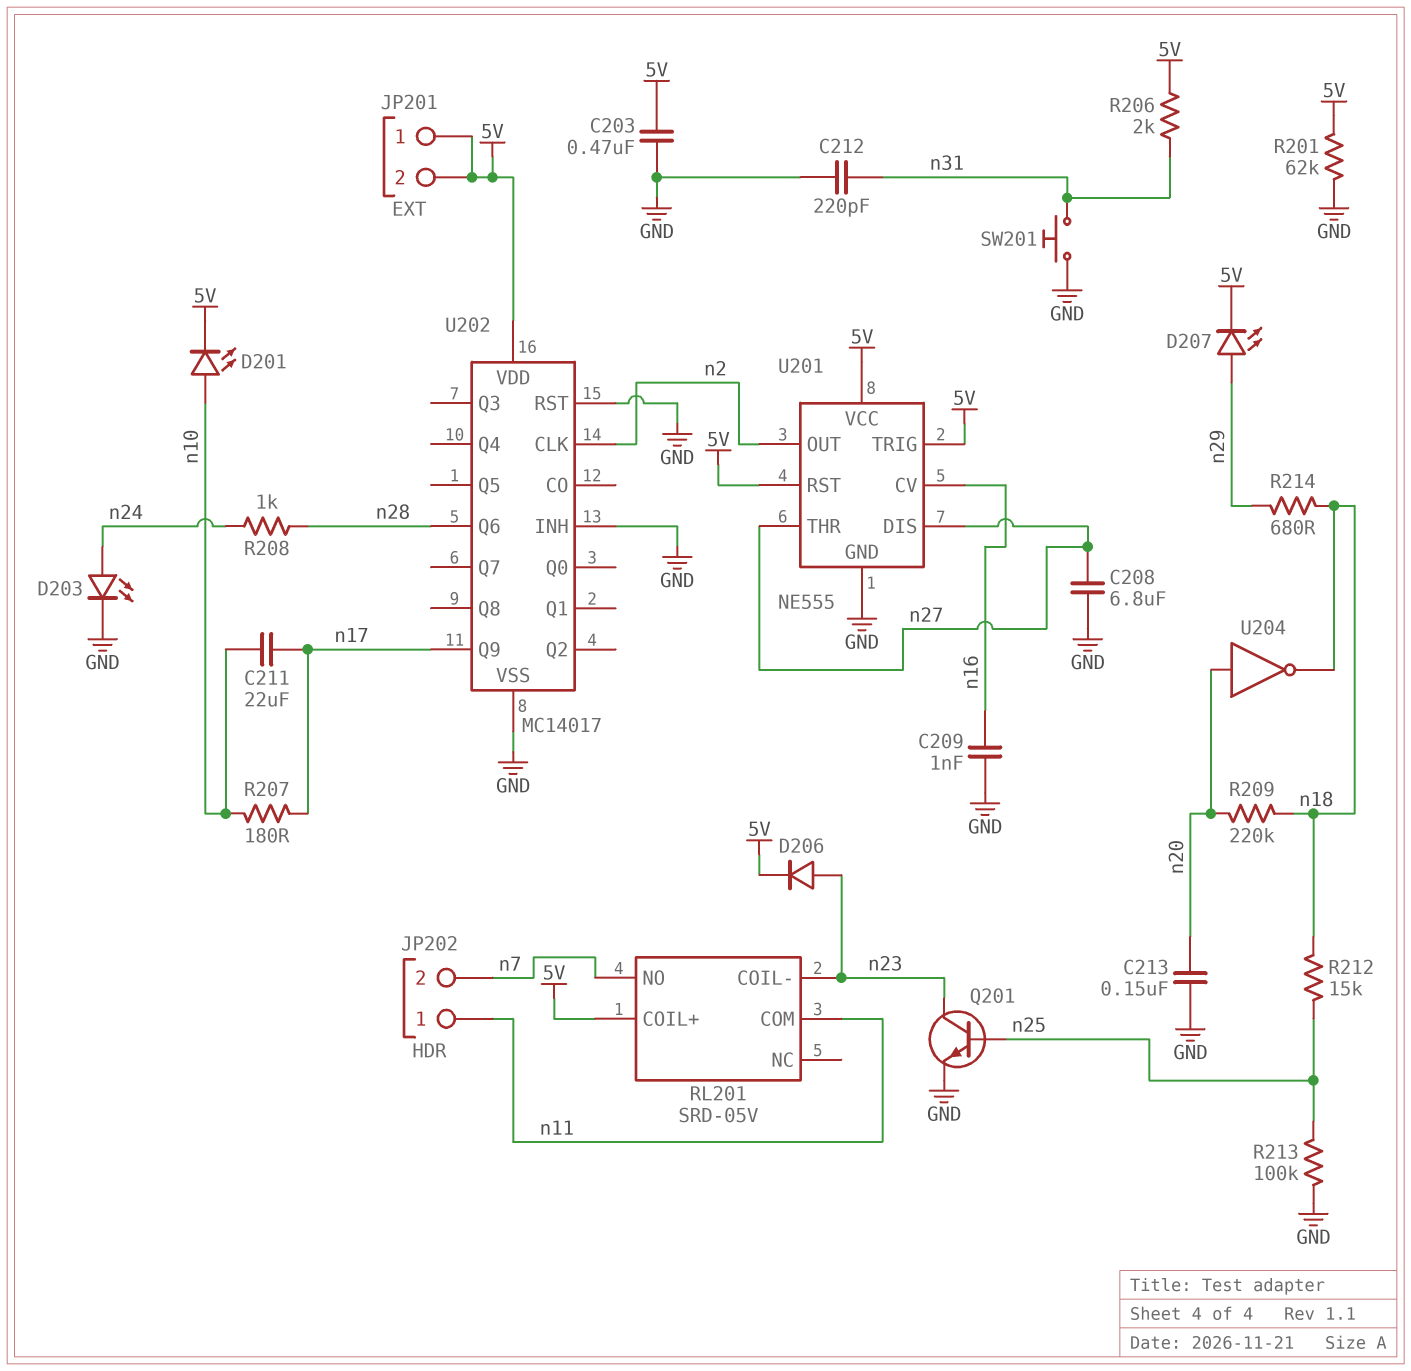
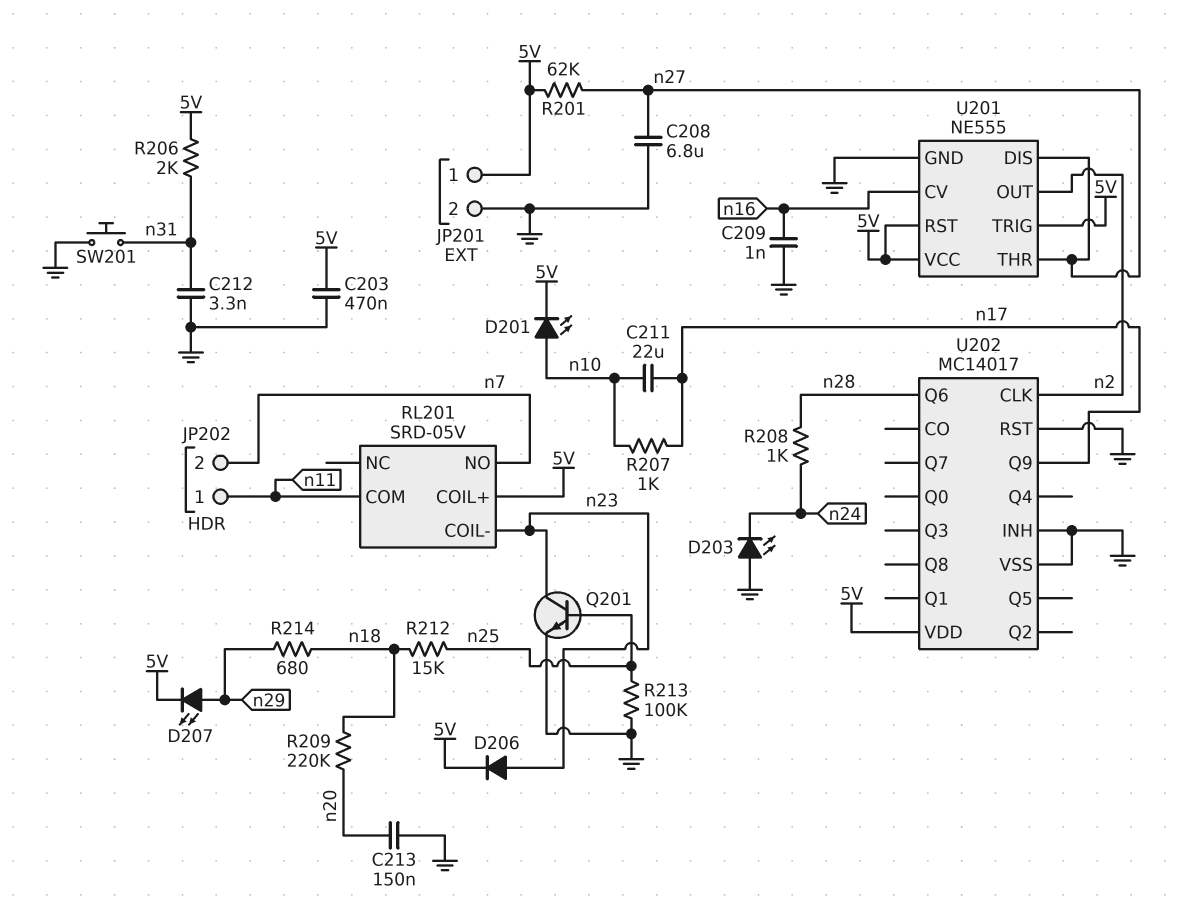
C212: 220pF (GND, n31) -> 3.3nF (GND, n31)
D203: LED (A n24, K GND) -> LED (A GND, K n24)
JP201 pin 2: 5V -> GND
R201: 62k (5V, GND) -> 62k (5V, n27)
R207: 180 (n10, n17) -> 1k (n10, n17)
U204: NOT (in n20, out n18) -> none

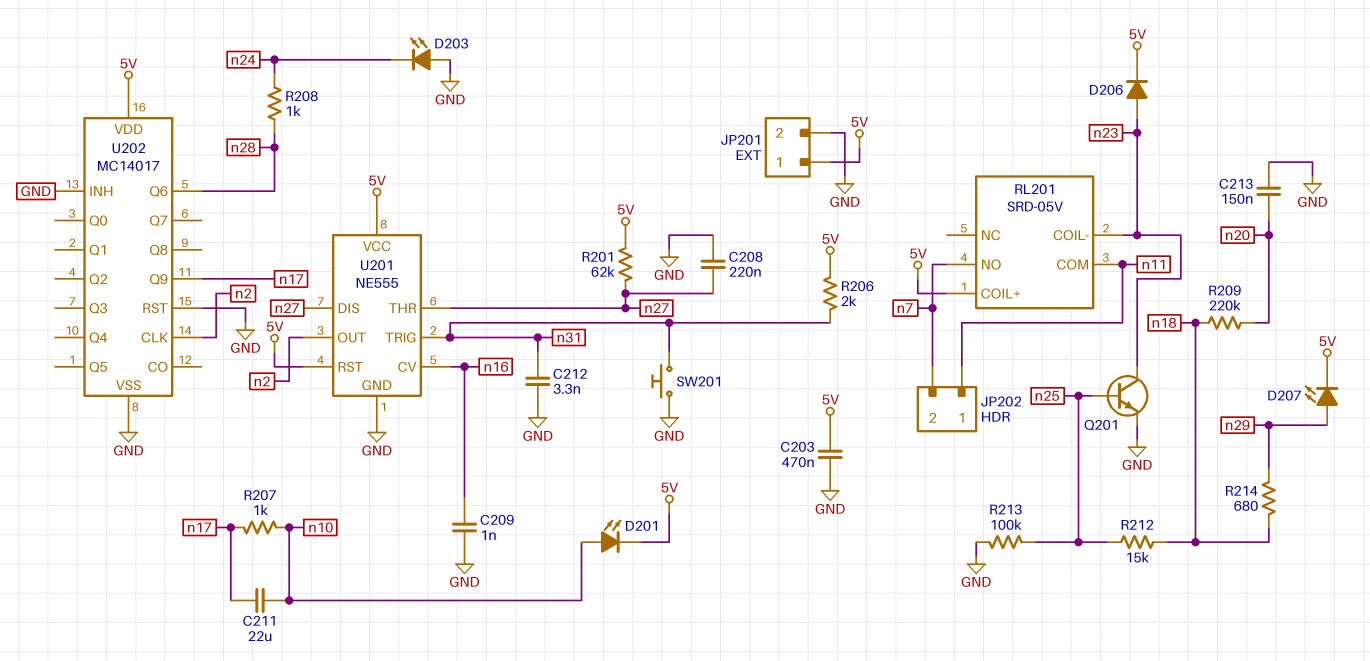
C208: 6.8uF (GND, n27) -> 220nF (GND, n27)
U201 pin TRIG: 5V -> n31

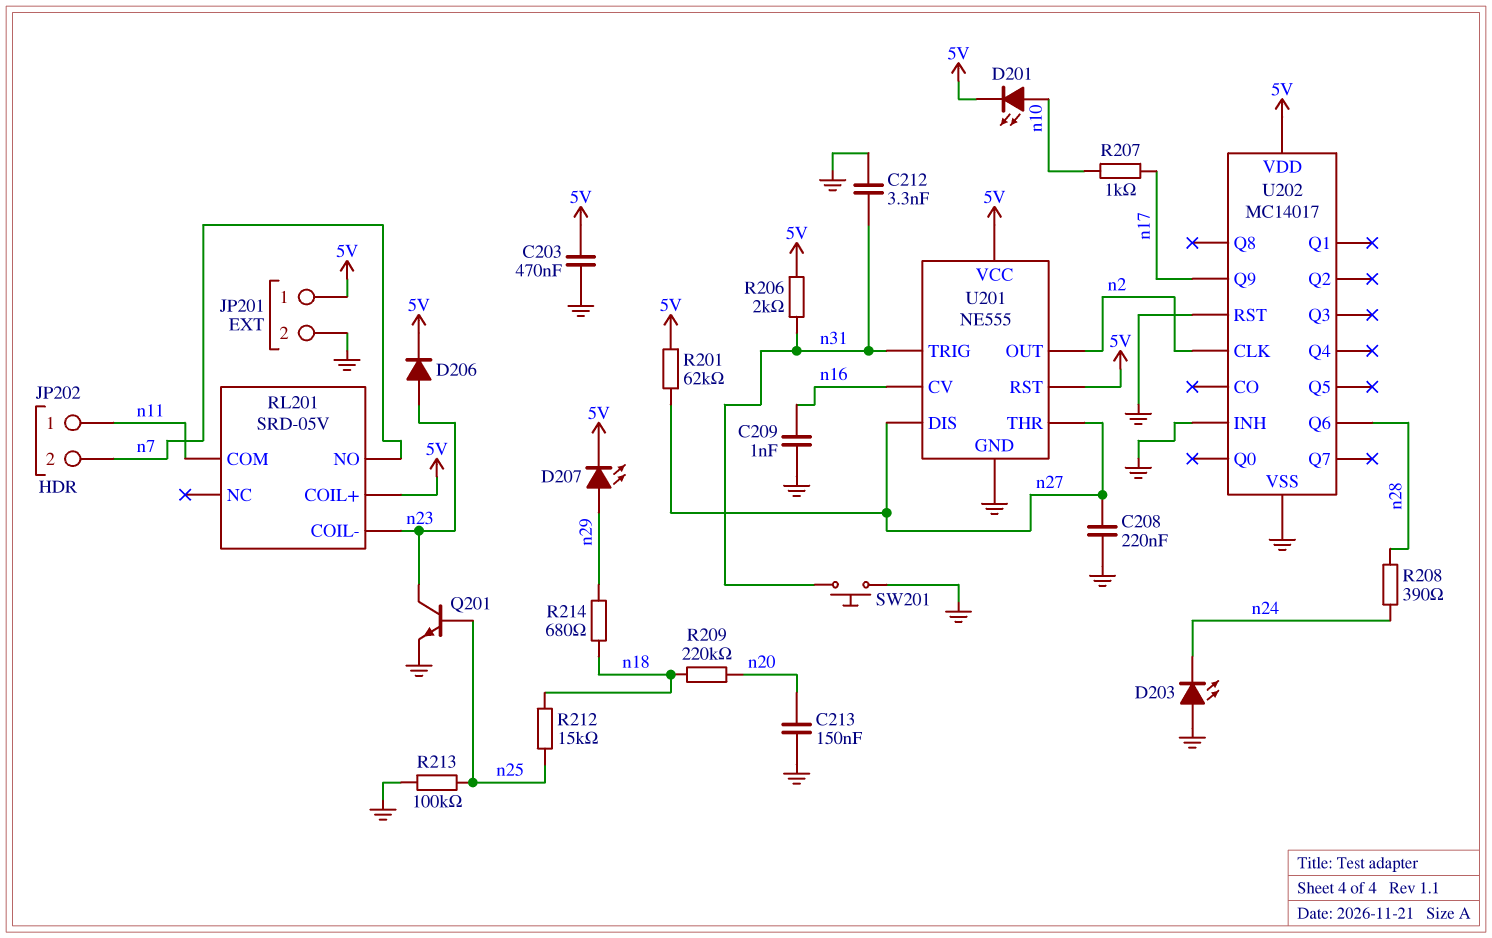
C211: 22uF (n10, n17) -> none
R208: 1k (n24, n28) -> 390 (n24, n28)

